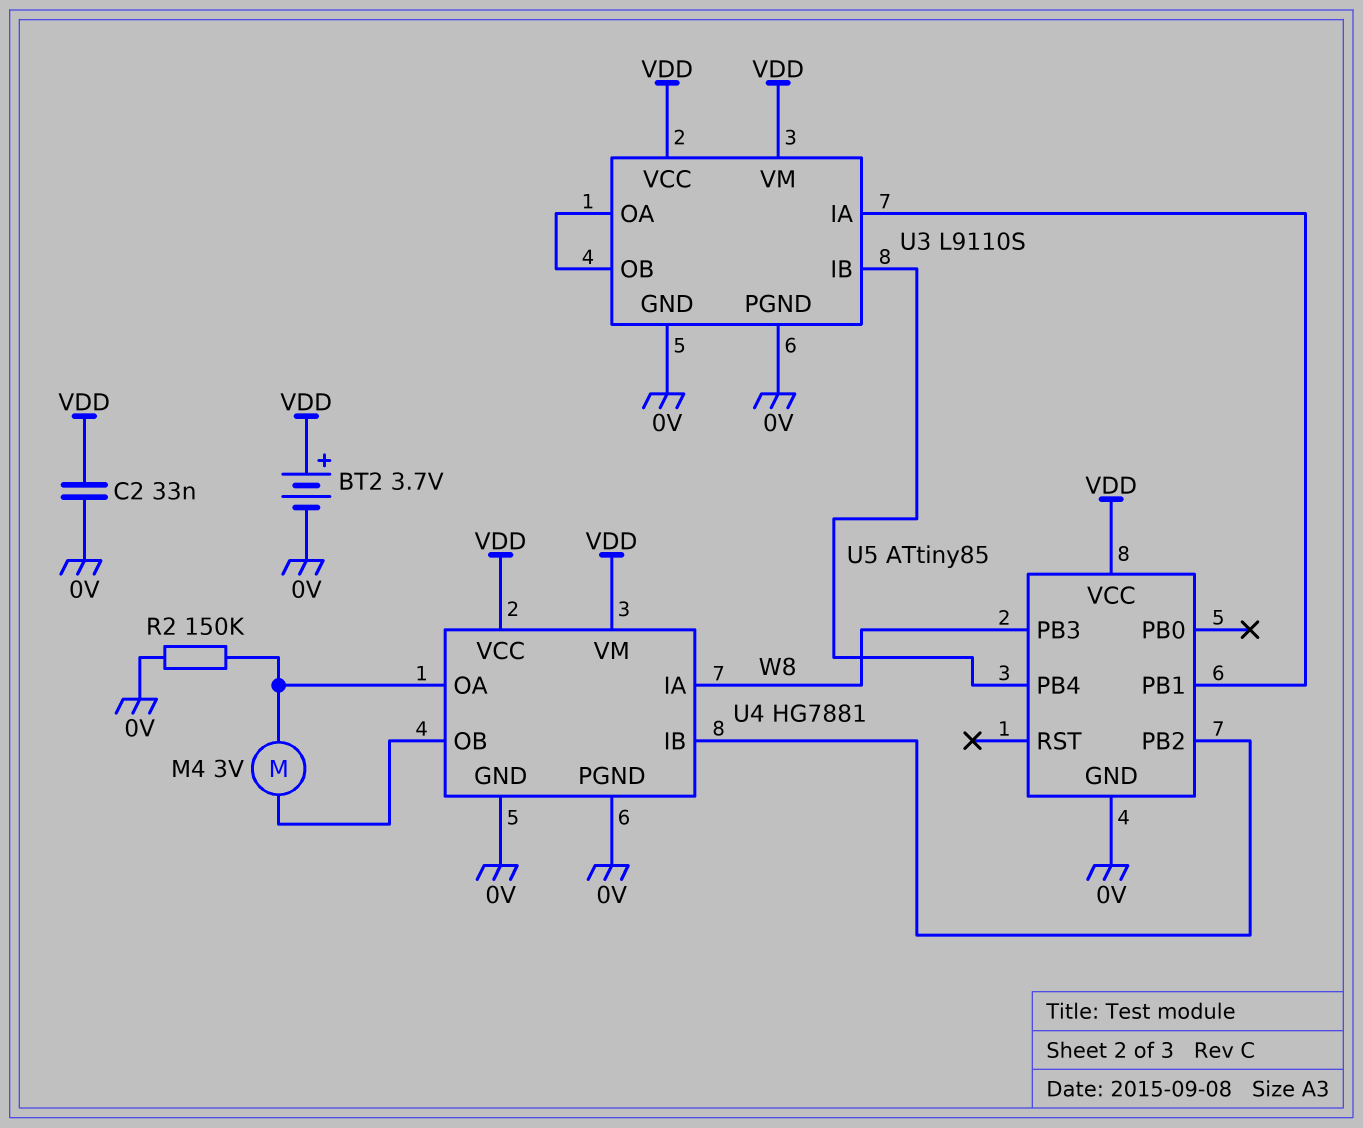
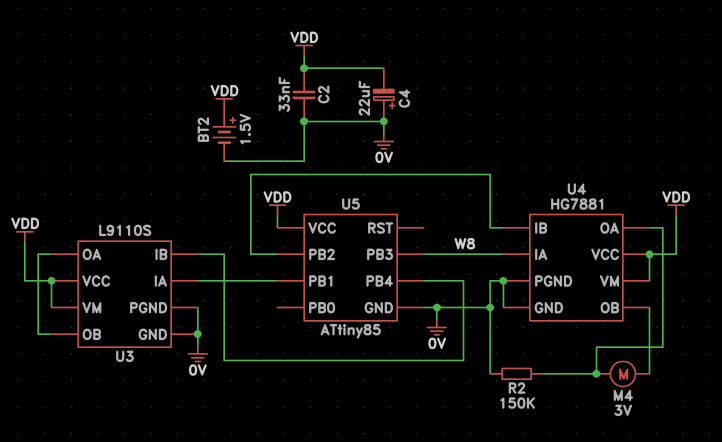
BT2: 3.7V (plus VDD, minus 0V) -> 1.5V (plus VDD, minus 0V)
C4: none -> 22uF (plus 0V, minus VDD)

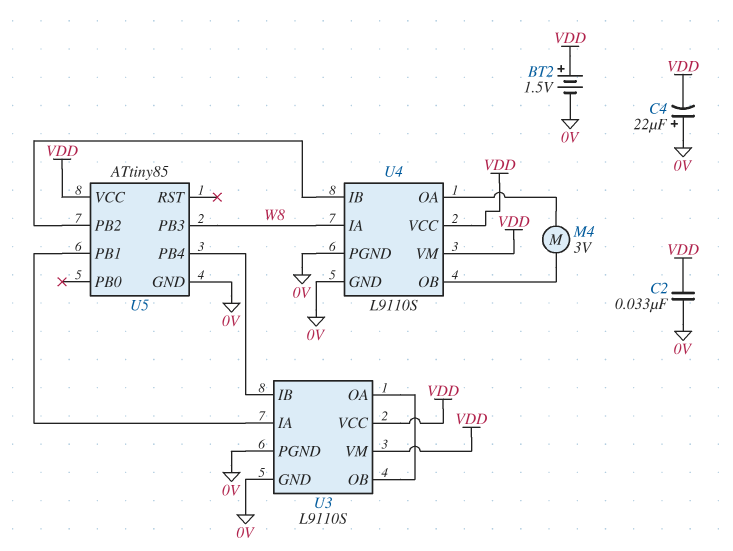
R2: 150k (0V, U4/OA) -> none
U4: HG7881 -> L9110S

